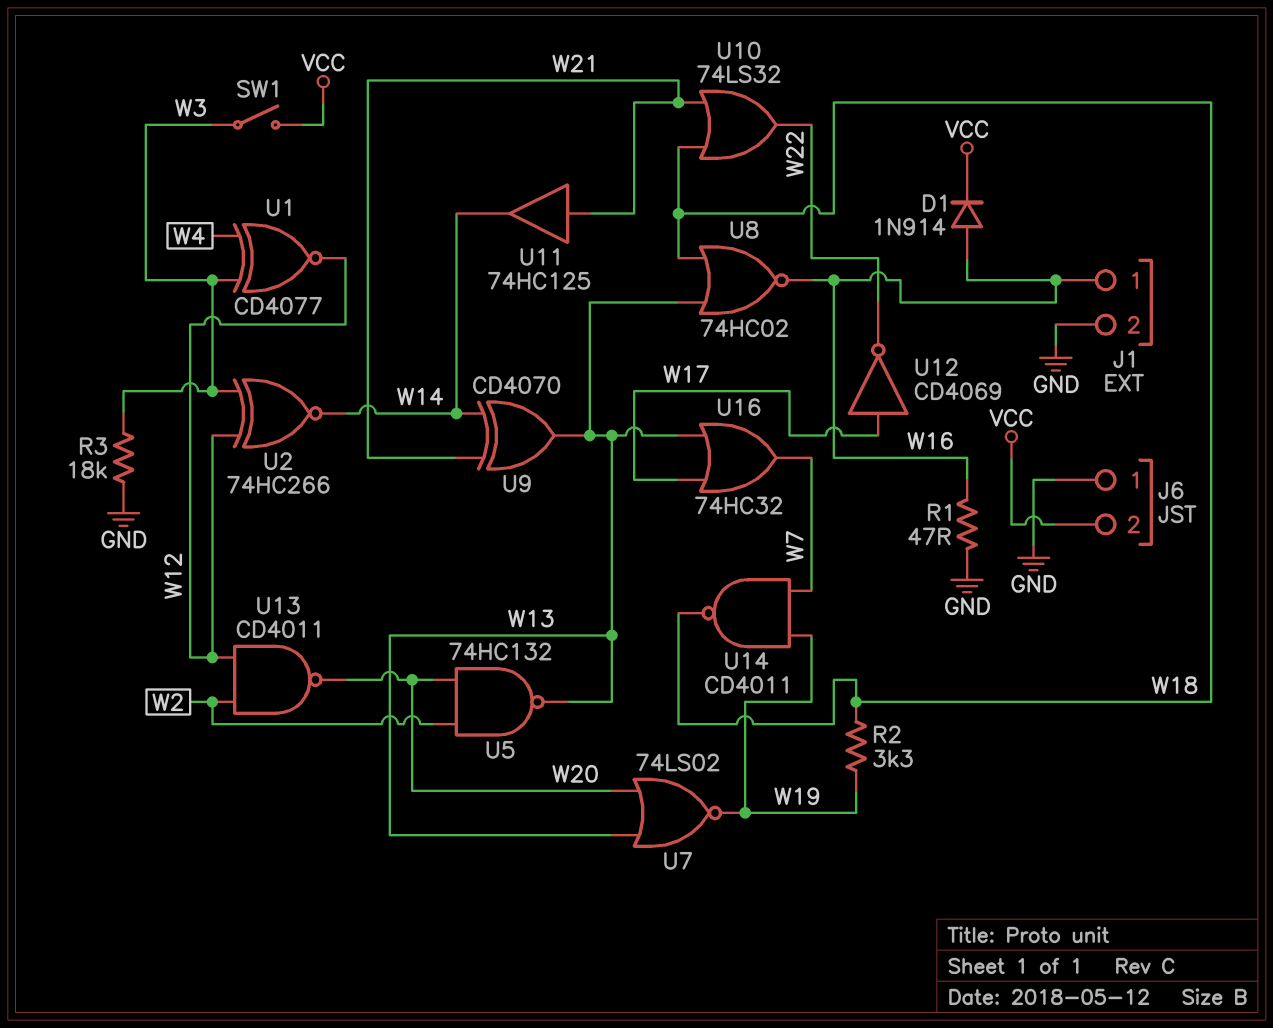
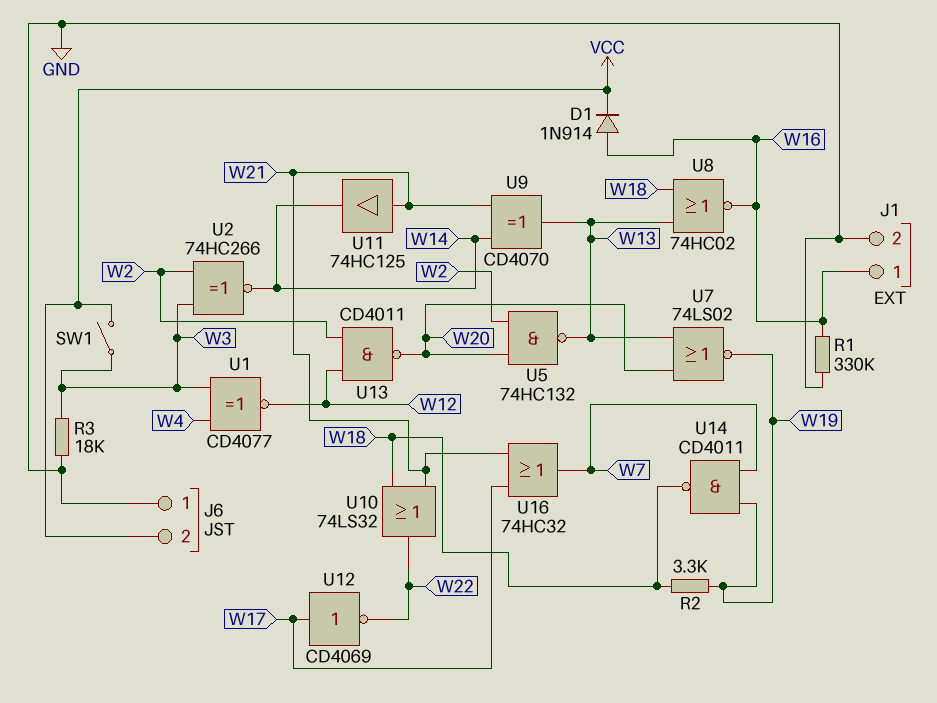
R1: 47 (GND, W16) -> 330k (GND, W16)
U2: XNOR 74HC266 (in W3, in W12, out W14) -> XNOR 74HC266 (in W2, in W3, out W14)
U16: OR 74HC32 (in W13, in W17, out W7) -> OR 74HC32 (in W17, in W21, out W7)

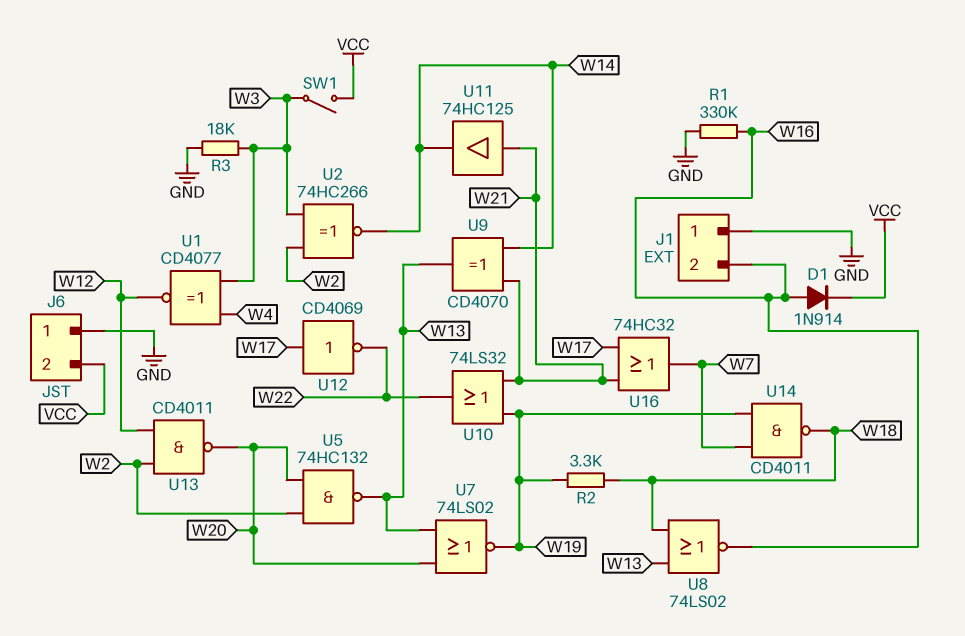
J1 pin 1: W16 -> GND
J1 pin 2: GND -> W16
U8: NOR 74HC02 (in W13, in W18, out W16) -> NOR 74LS02 (in W13, in W18, out W16)
U10: OR 74LS32 (in W18, in W21, out W22) -> OR 74LS32 (in W19, in W21, out W22)

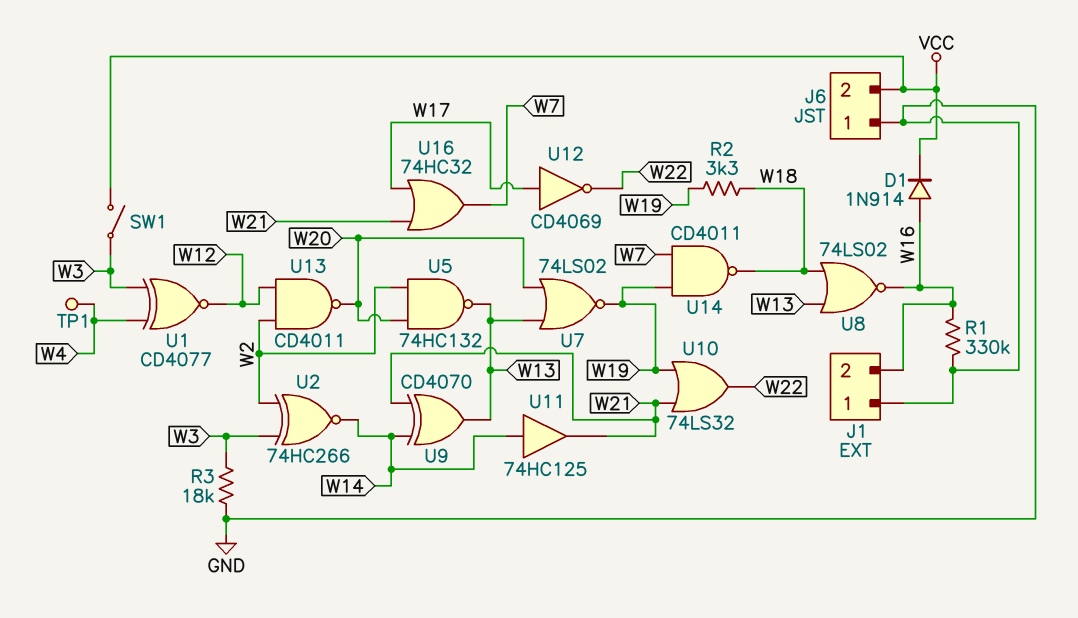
TP1: none -> test point (W4)
U11: buffer 74HC125 (in W21, out W14) -> buffer 74HC125 (in W14, out W21)

